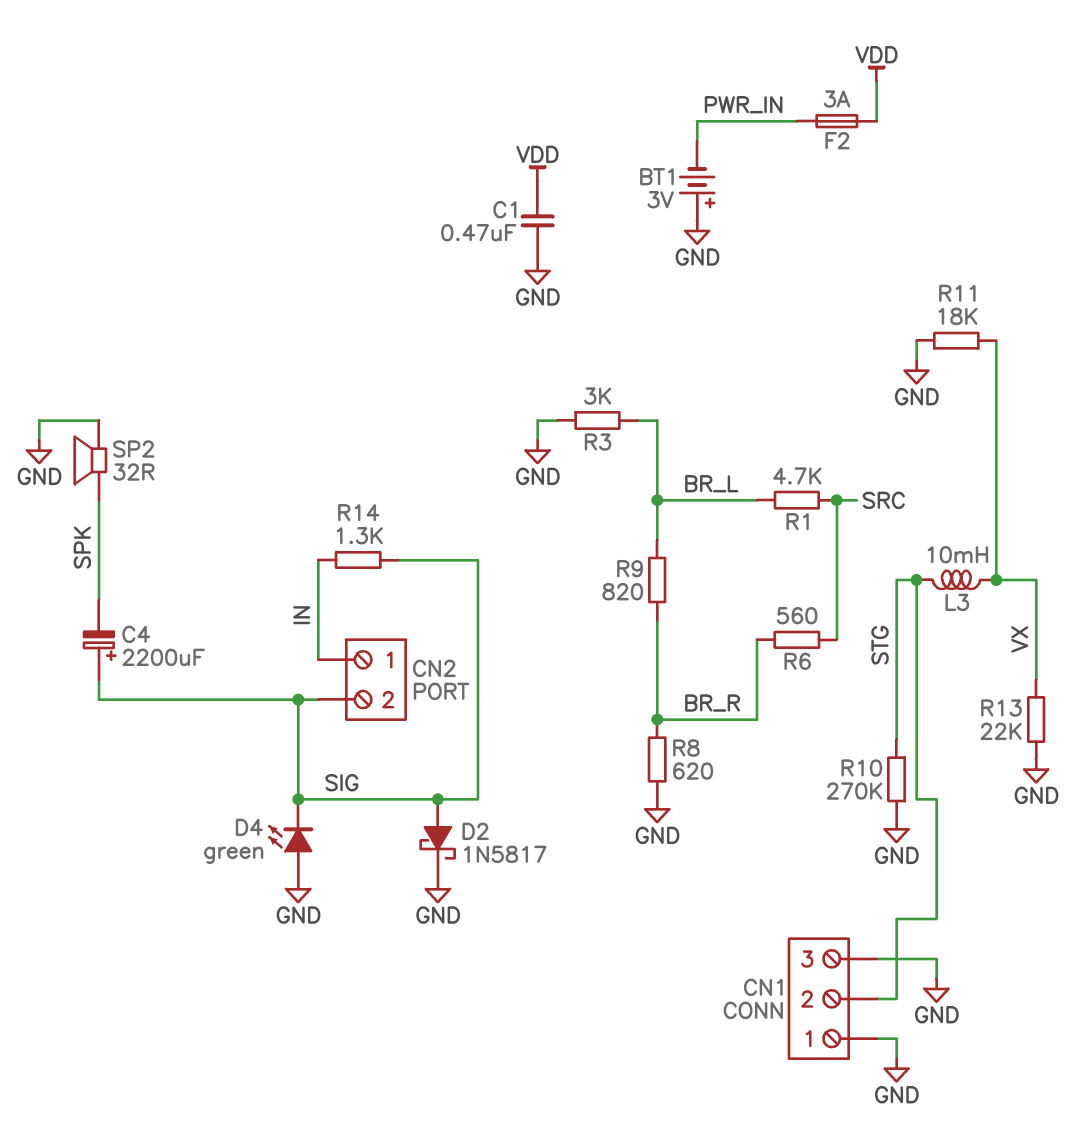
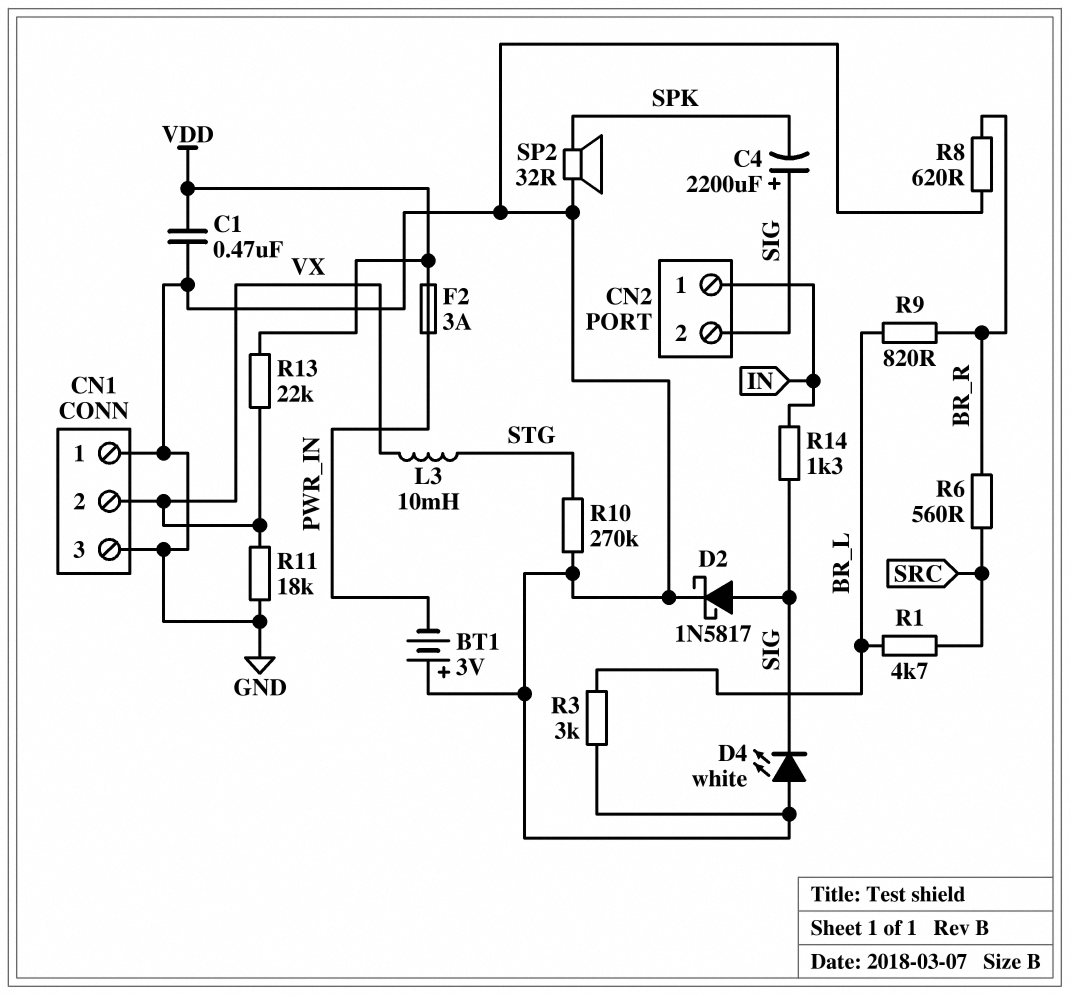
CN1 pin 2: STG -> VX
D4: LED green (A GND, K SIG) -> LED white (A GND, K SIG)
R13: 22k (GND, VX) -> 22k (VDD, VX)

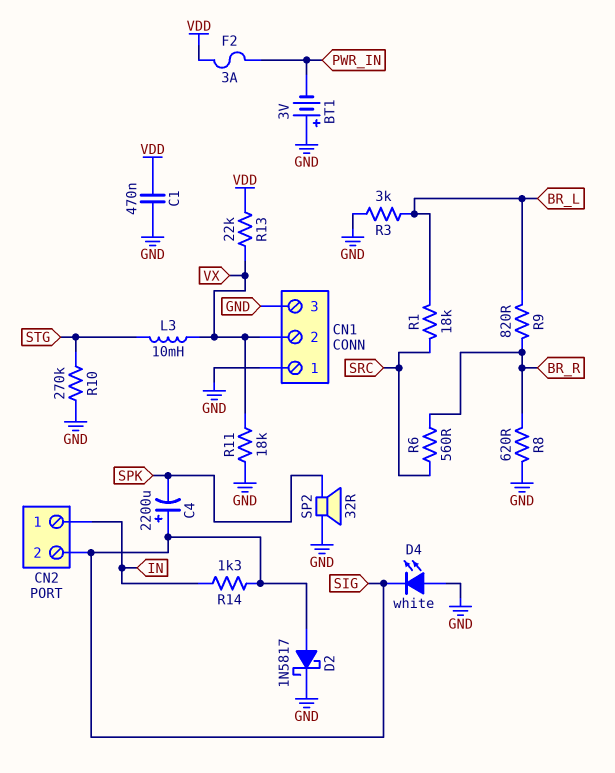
R1: 4.7k (BR_L, SRC) -> 18k (BR_L, SRC)

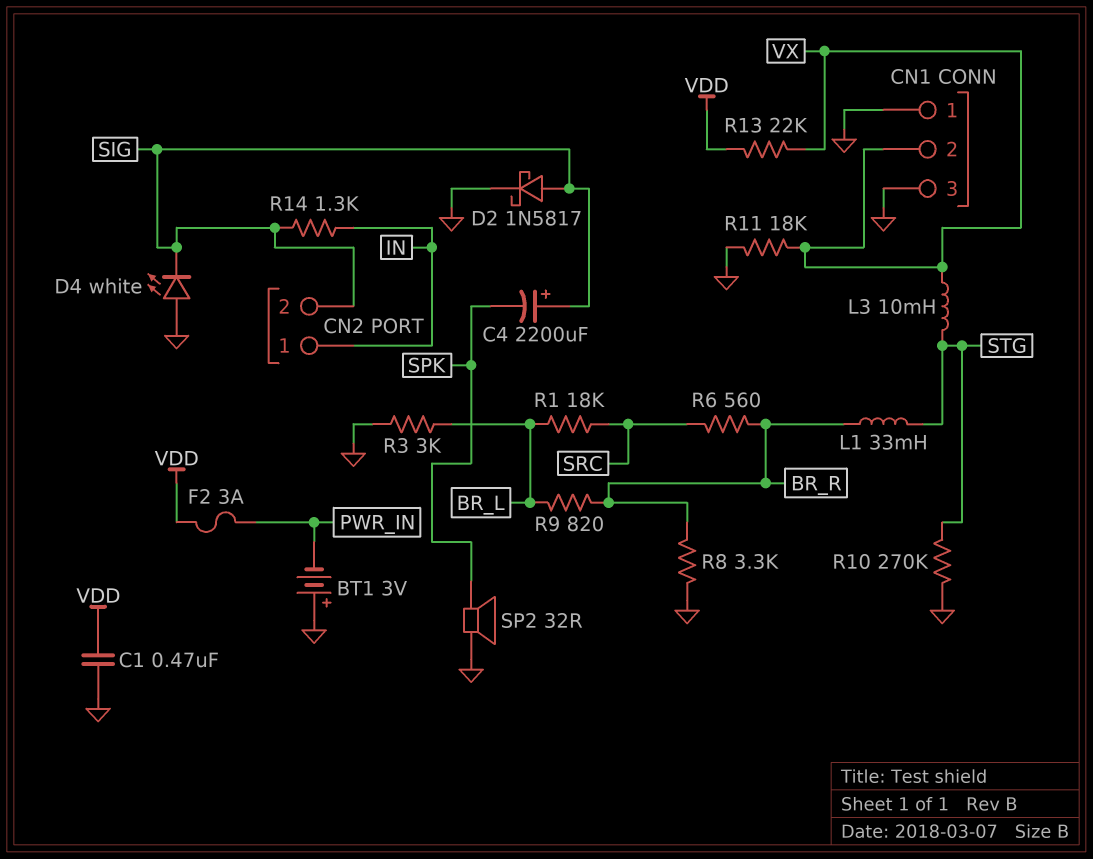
L1: none -> 33mH (BR_R, STG)
R8: 620 (BR_R, GND) -> 3.3k (BR_R, GND)

